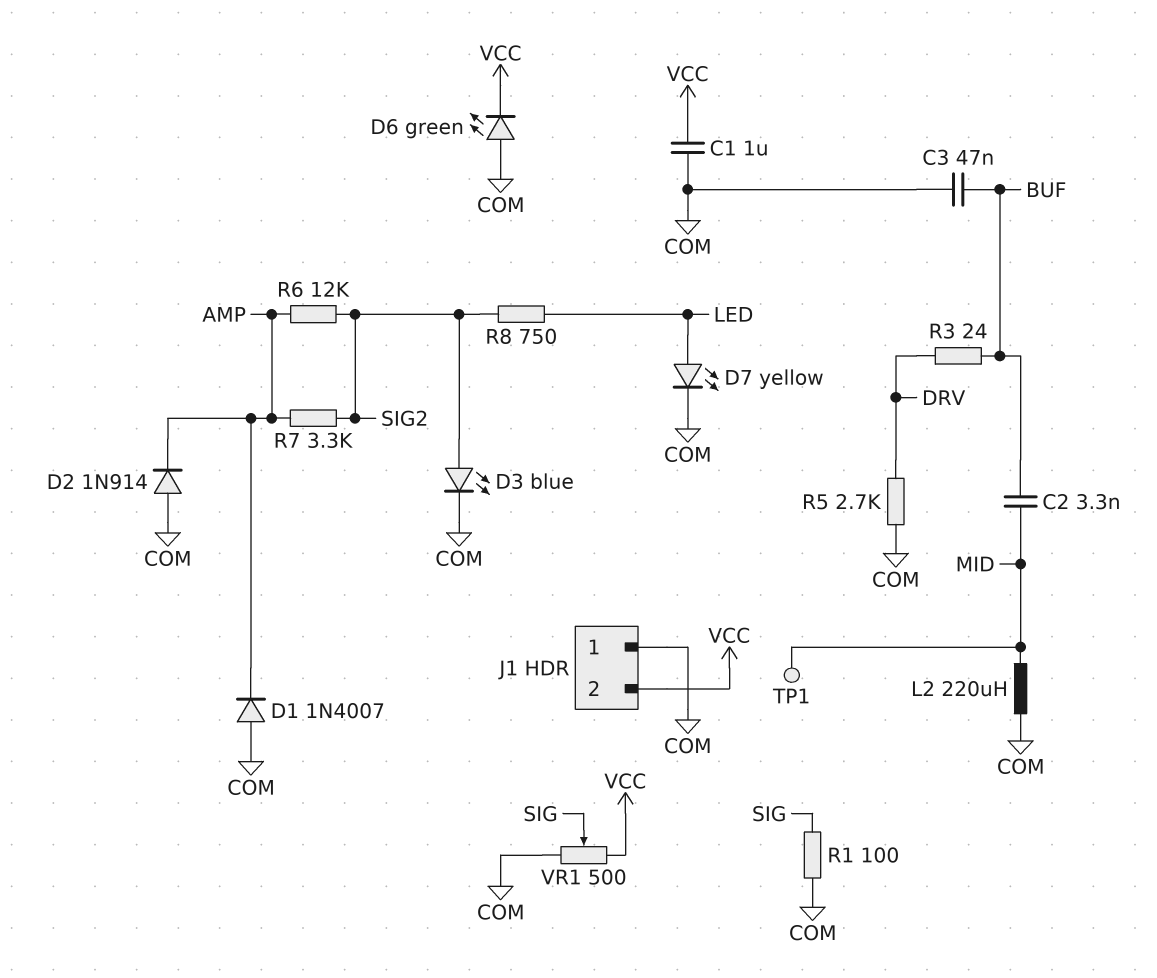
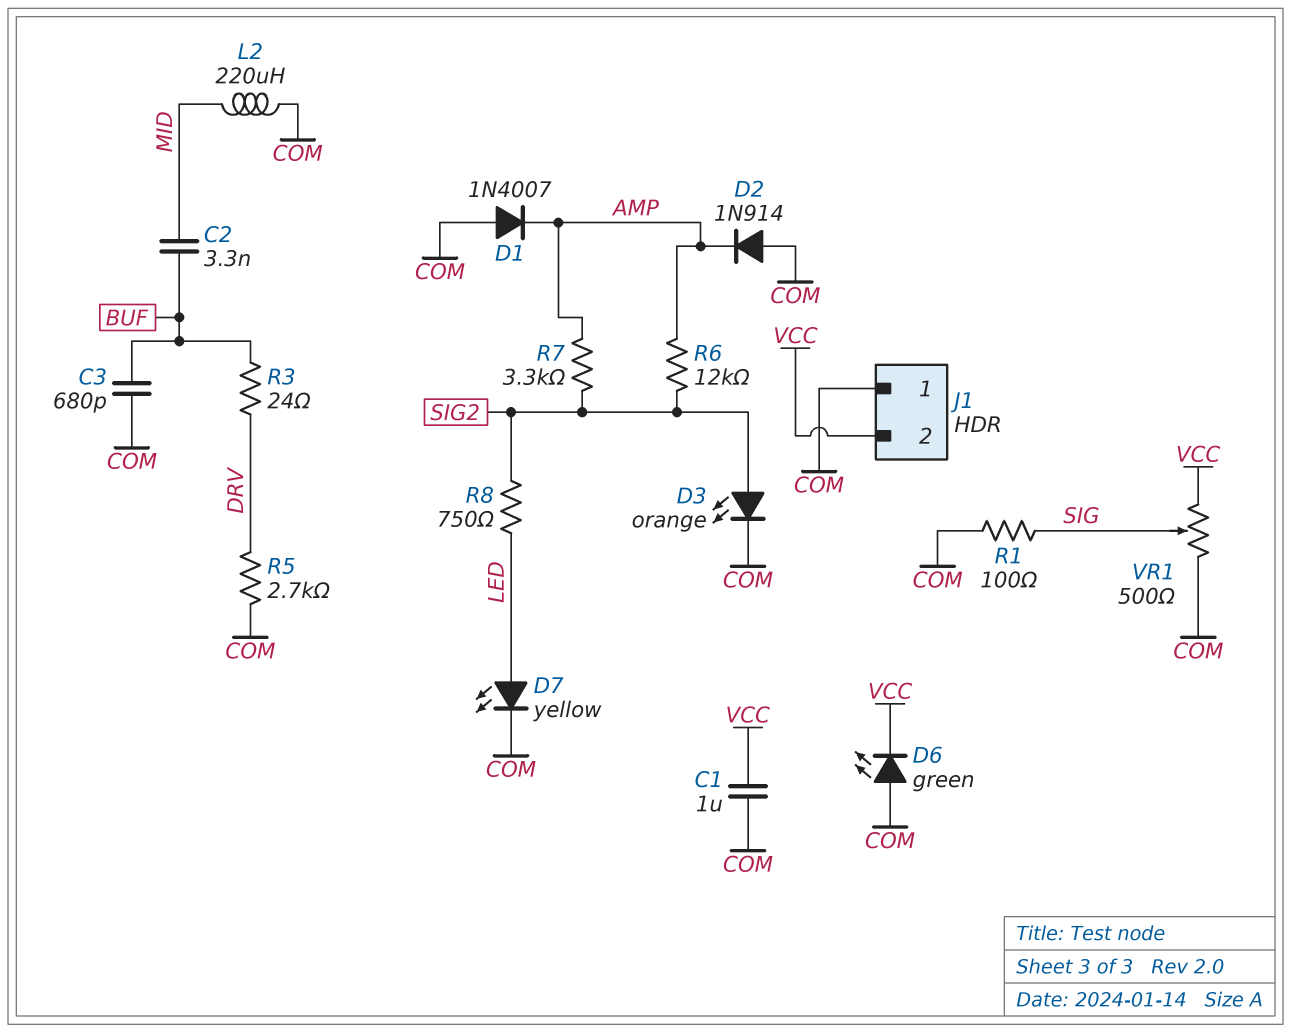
C3: 47nF (BUF, COM) -> 680pF (BUF, COM)
D3: LED blue (A SIG2, K COM) -> LED orange (A SIG2, K COM)
TP1: test point (MID) -> none

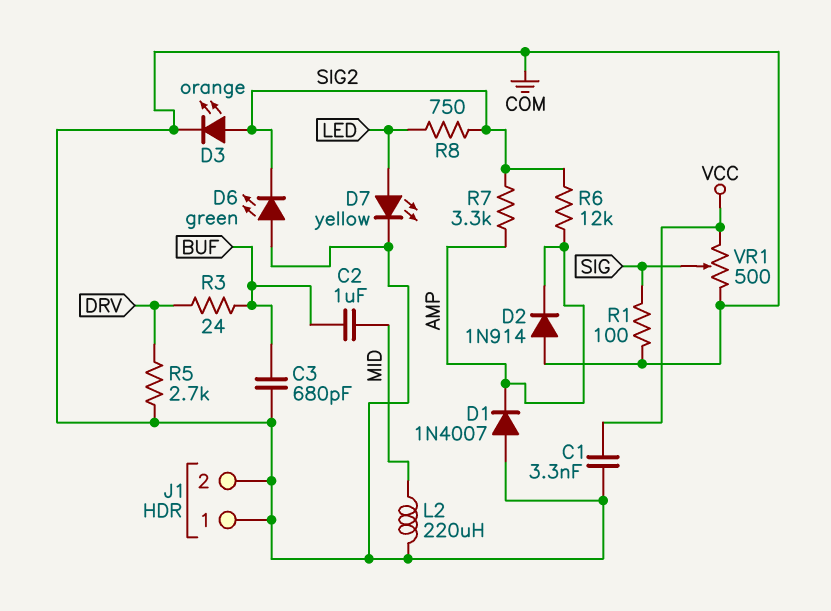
C1: 1uF (COM, VCC) -> 3.3nF (COM, VCC)
C2: 3.3nF (BUF, MID) -> 1uF (BUF, MID)
D6: LED green (A COM, K VCC) -> LED green (A COM, K SIG2)
J1 pin 2: VCC -> COM

